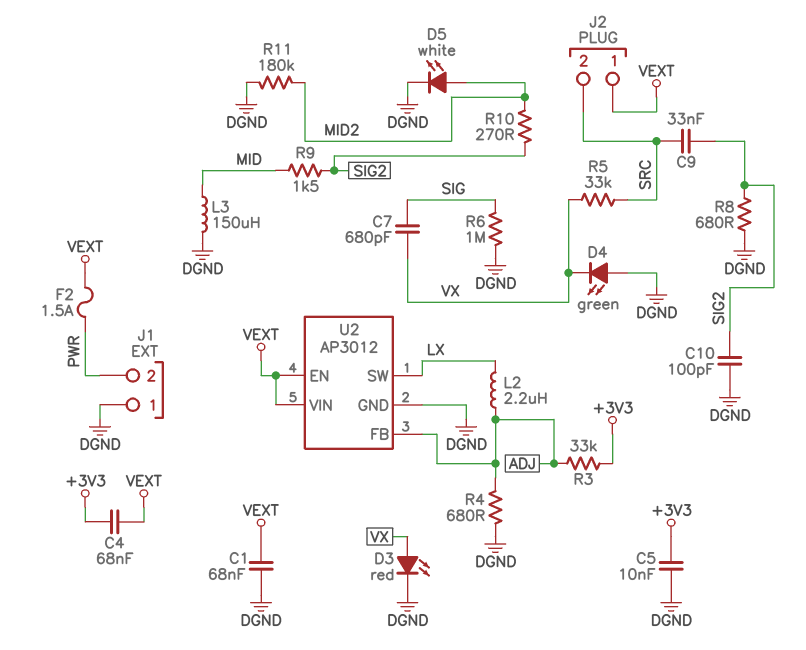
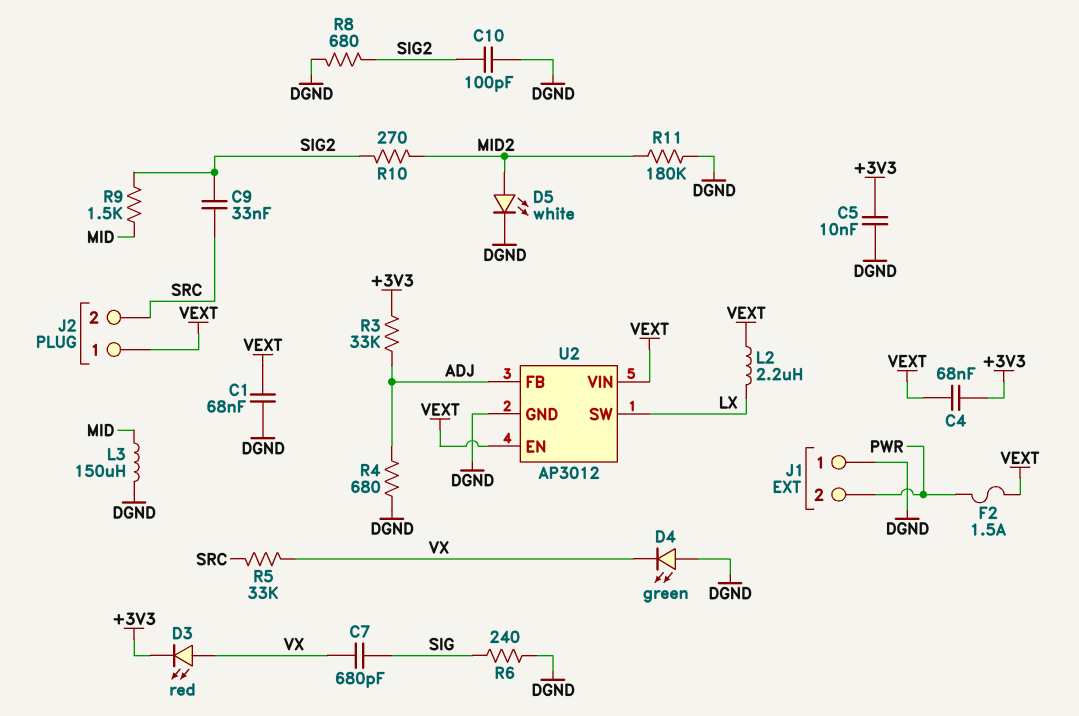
D3: LED red (A VX, K DGND) -> LED red (A VX, K +3V3)
L2: 2.2uH (ADJ, LX) -> 2.2uH (LX, VEXT)
R6: 1M (DGND, SIG) -> 240 (DGND, SIG)

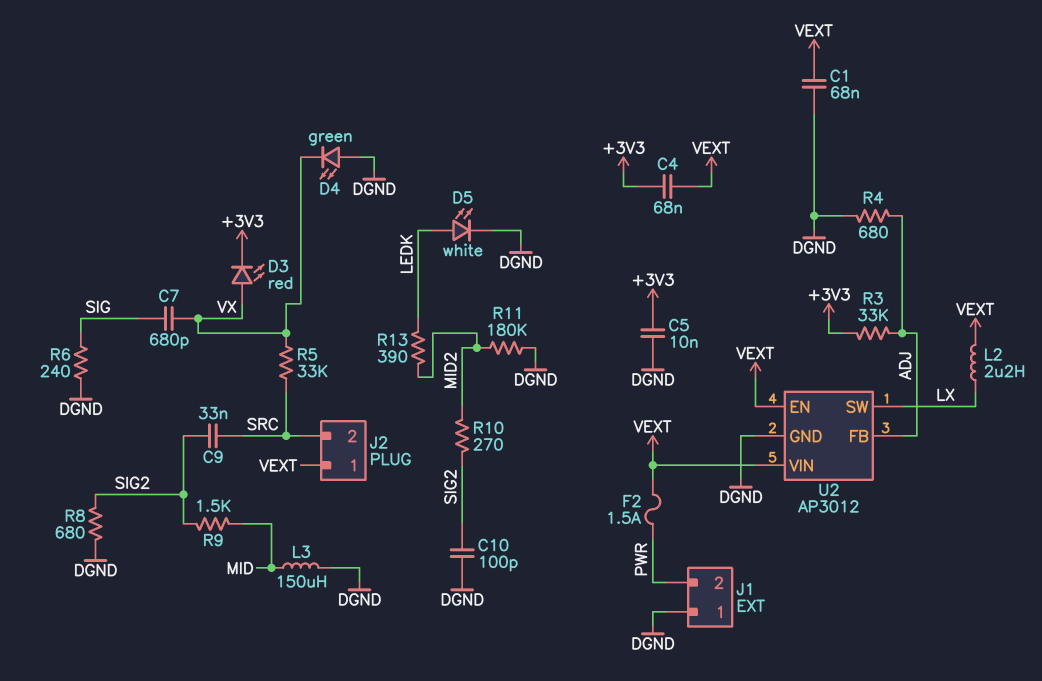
D5: LED white (A MID2, K DGND) -> LED white (A LEDK, K DGND)
R13: none -> 390 (LEDK, MID2)

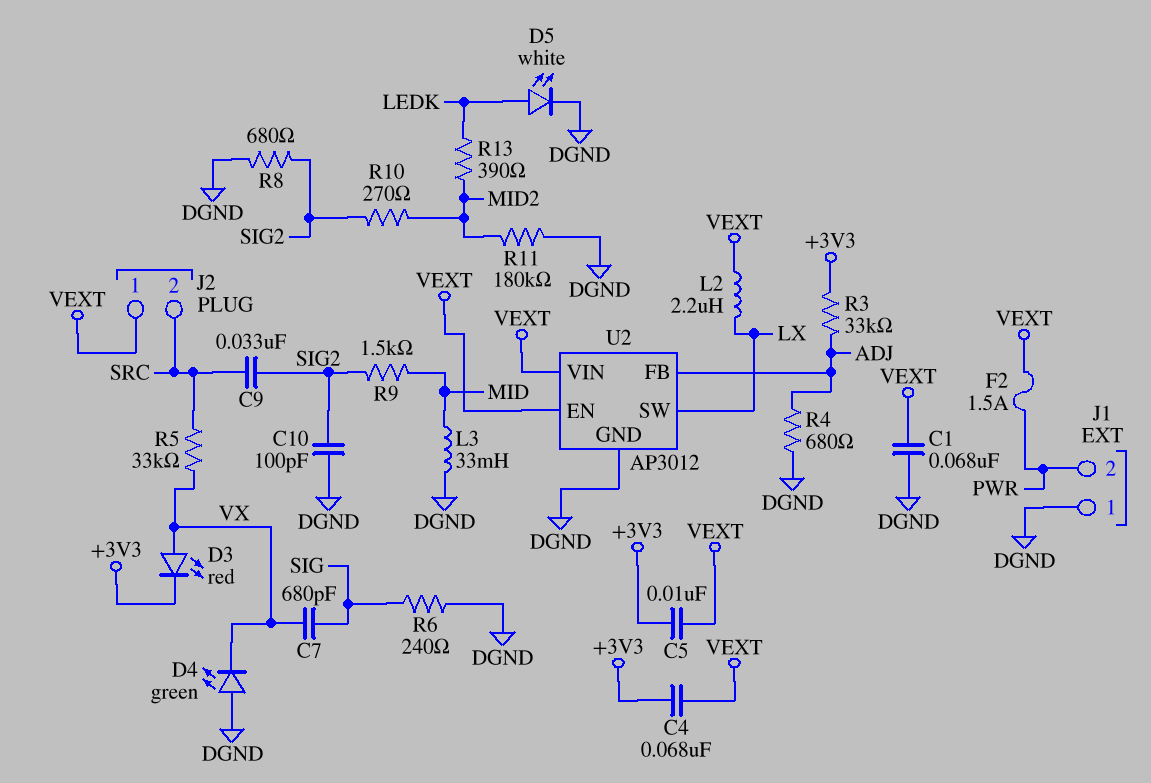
C5: 10nF (+3V3, DGND) -> 10nF (+3V3, VEXT)
L3: 150uH (DGND, MID) -> 33mH (DGND, MID)

